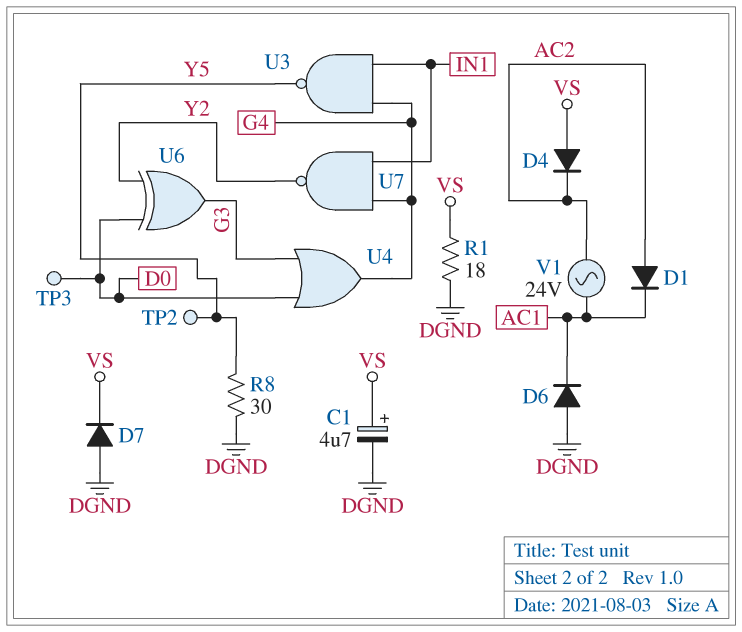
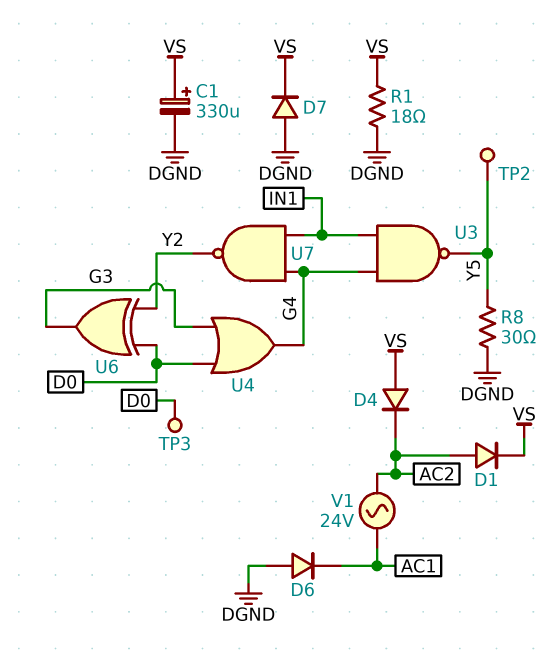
C1: 4.7uF (plus VS, minus DGND) -> 330uF (plus VS, minus DGND)
D1: diode (A AC2, K AC1) -> diode (A AC2, K VS)

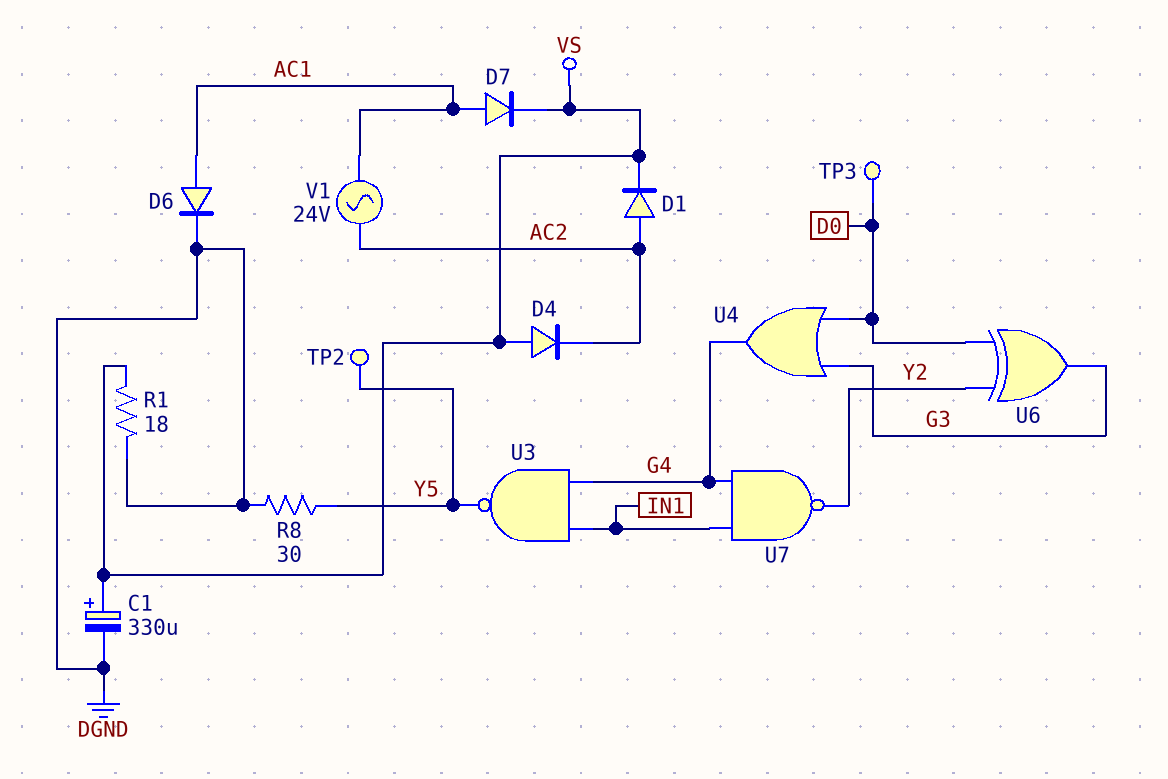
D6: diode (A DGND, K AC1) -> diode (A AC1, K DGND)
D7: diode (A DGND, K VS) -> diode (A AC1, K VS)

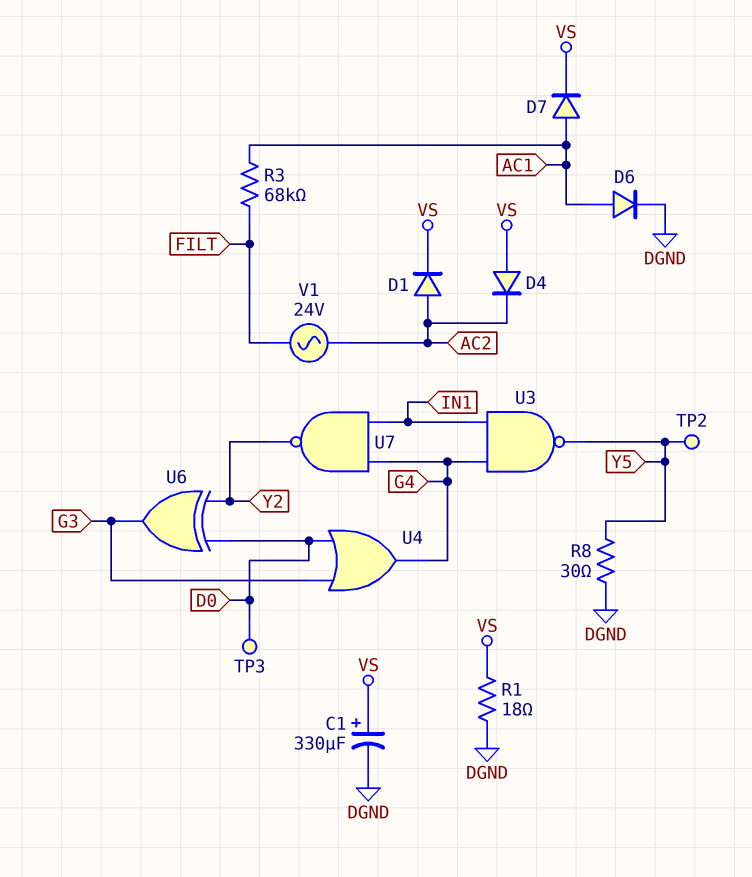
R3: none -> 68k (AC1, FILT)
V1: AC 24V (AC1, AC2) -> AC 24V (AC2, FILT)

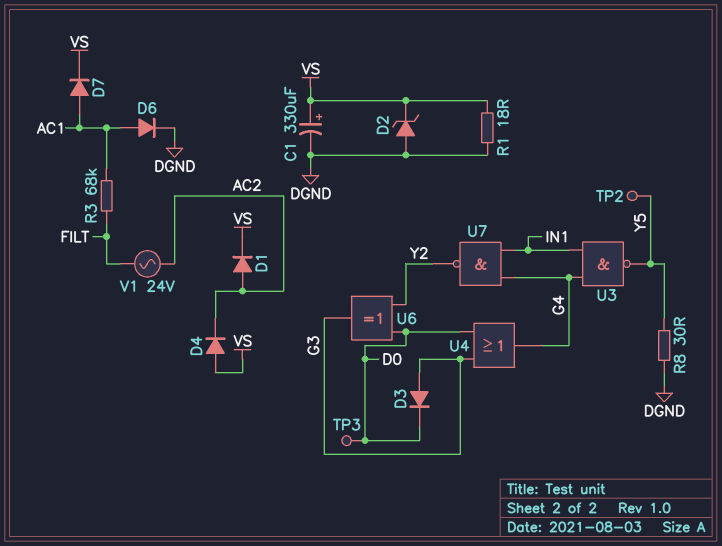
D2: none -> zener (A DGND, K VS)
D3: none -> diode (A G3, K D0)

